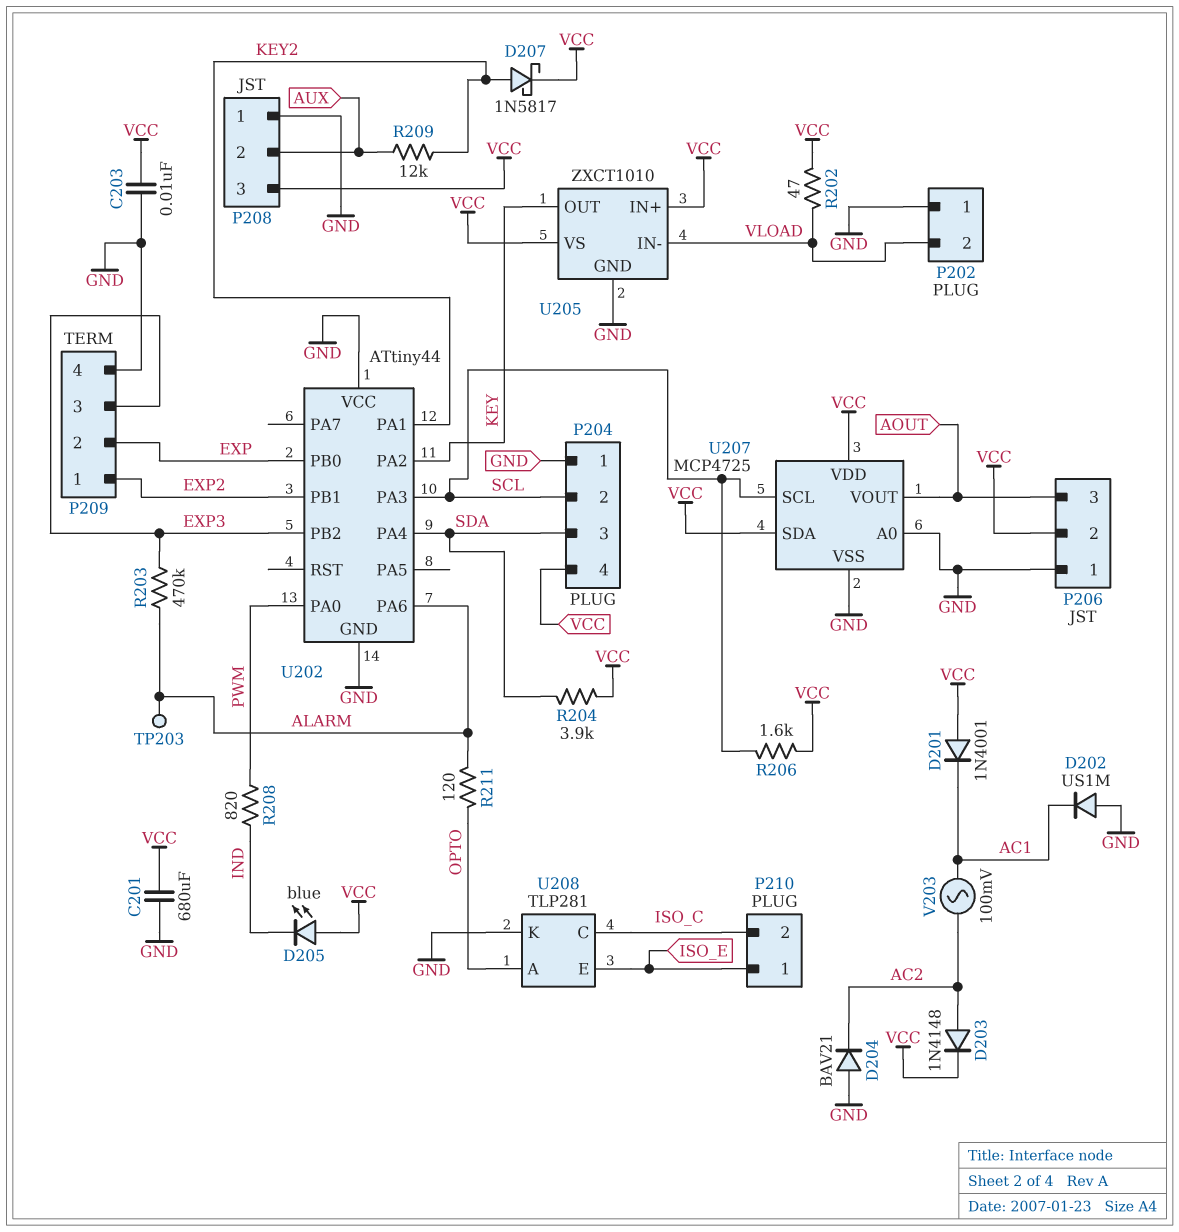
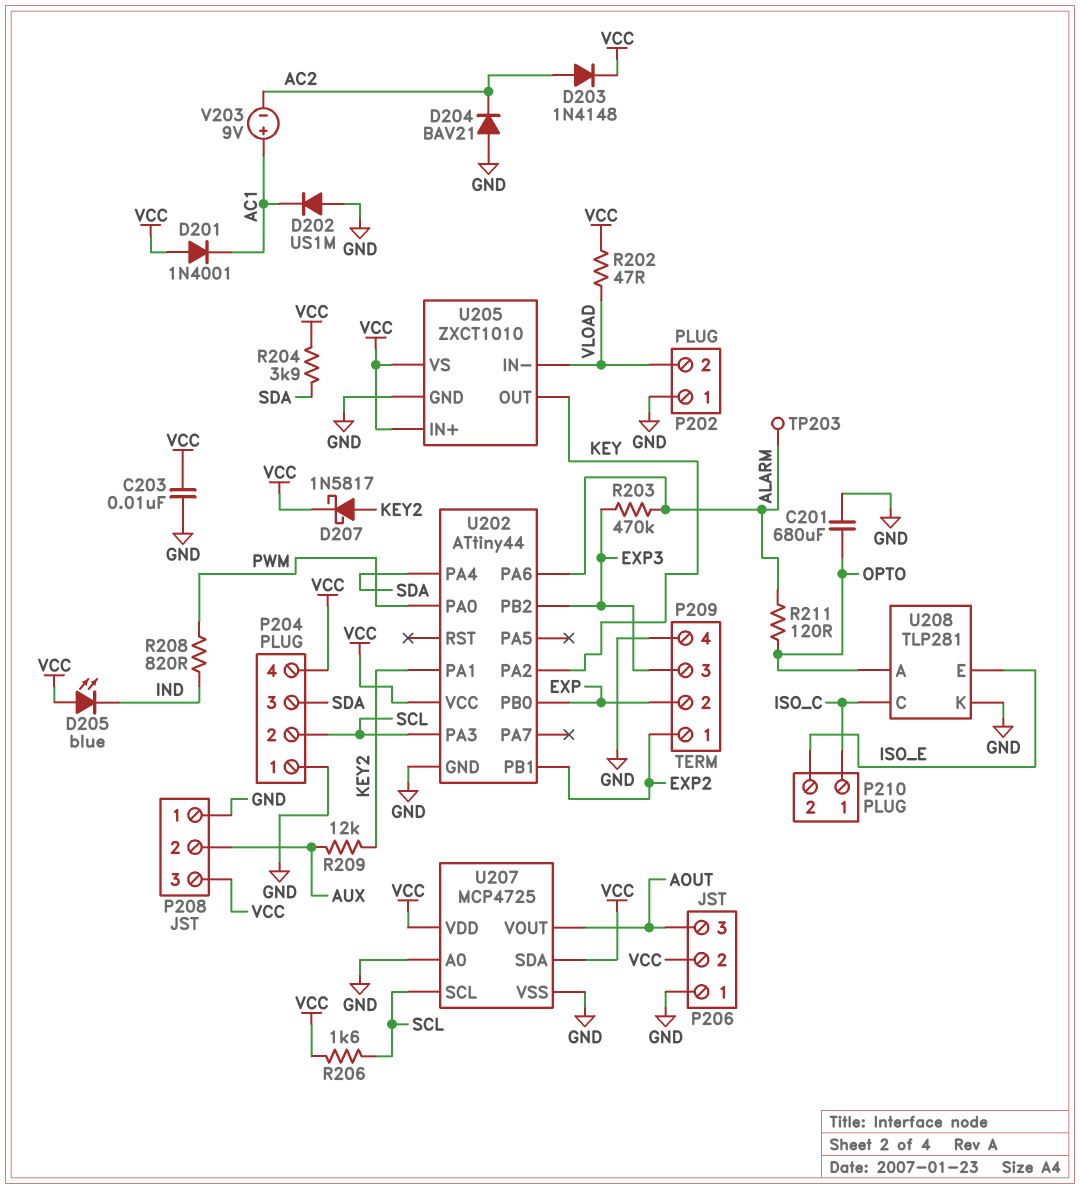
C201: 680uF (GND, VCC) -> 680uF (GND, OPTO)
P210 pin 1: ISO_E -> ISO_C
P210 pin 2: ISO_C -> ISO_E
U202 pin VCC: GND -> VCC
V203: AC 100mV (AC1, AC2) -> 9V (plus AC1, minus AC2)

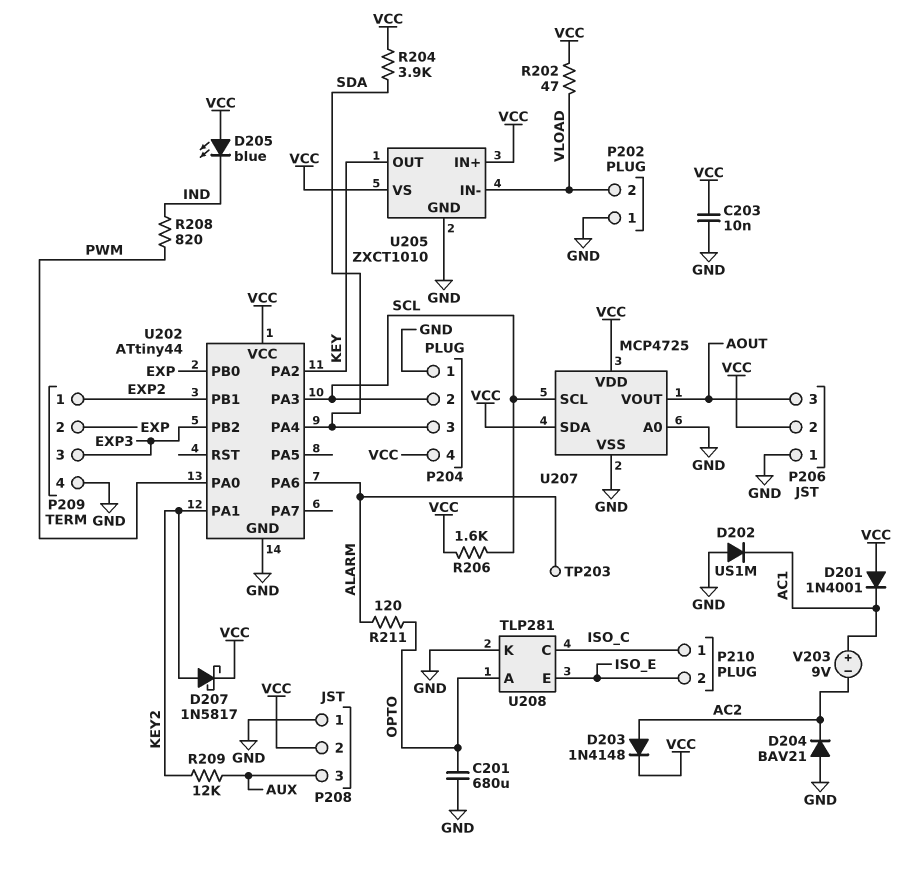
P208 pin 2: AUX -> VCC
P208 pin 3: VCC -> AUX
R203: 470k (ALARM, EXP3) -> none

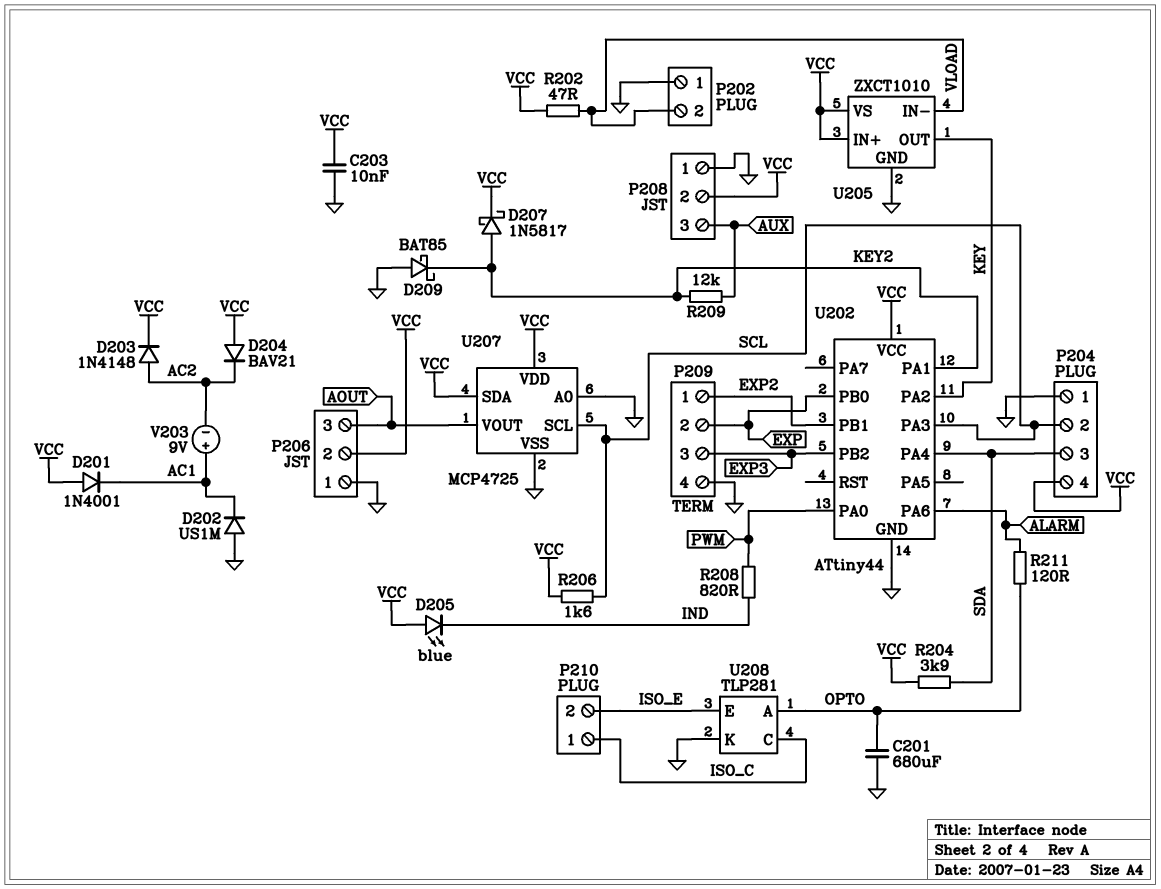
D204: diode BAV21 (A GND, K AC2) -> diode BAV21 (A VCC, K AC2)
D209: none -> schottky BAT85 (A GND, K KEY2)
TP203: test point (ALARM) -> none

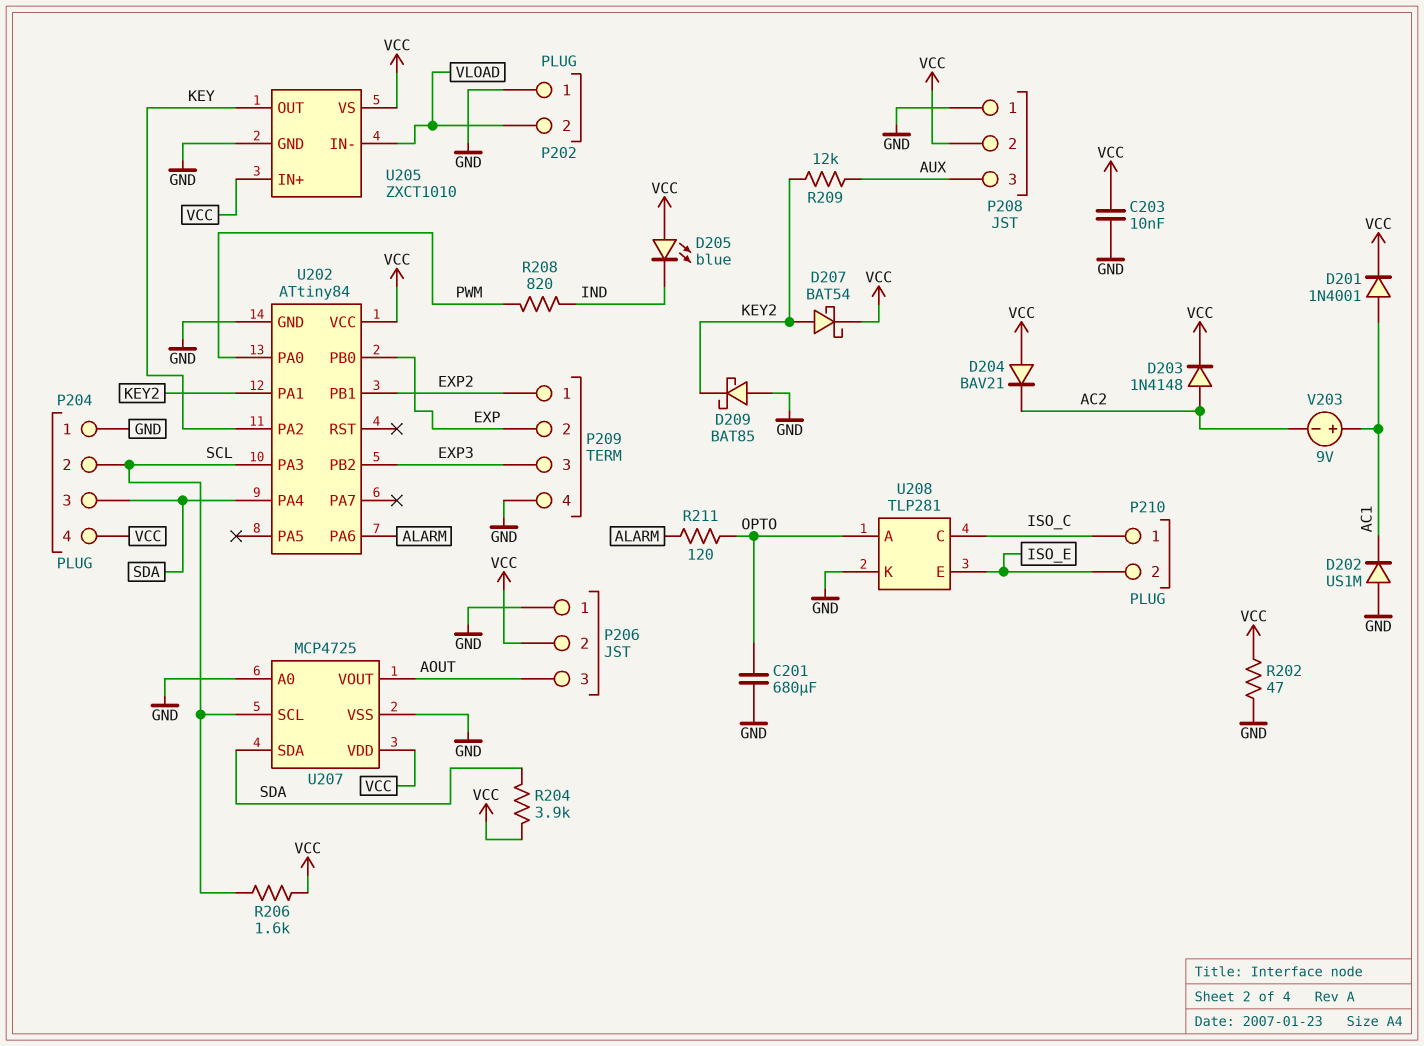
D201: diode 1N4001 (A VCC, K AC1) -> diode 1N4001 (A AC1, K VCC)
D207: schottky 1N5817 (A KEY2, K VCC) -> schottky BAT54 (A KEY2, K VCC)
R202: 47 (VCC, VLOAD) -> 47 (GND, VCC)
U202: ATtiny44 -> ATtiny84
U207 pin SDA: VCC -> SDA

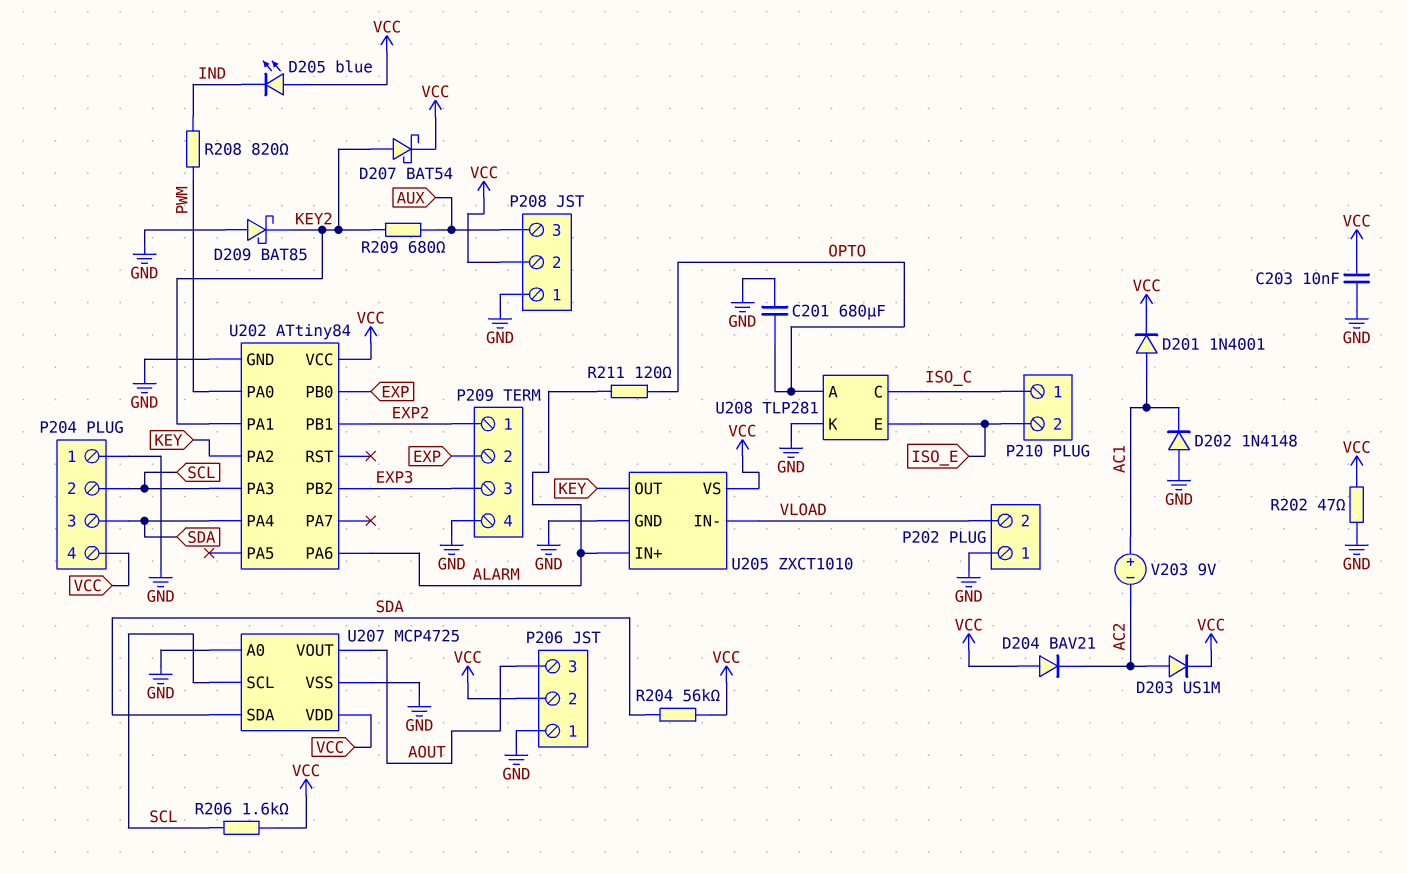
D202: diode US1M (A GND, K AC1) -> diode 1N4148 (A GND, K AC1)
D203: diode 1N4148 (A AC2, K VCC) -> diode US1M (A AC2, K VCC)
R204: 3.9k (SDA, VCC) -> 56k (SDA, VCC)
R209: 12k (AUX, KEY2) -> 680 (AUX, KEY2)
U205 pin IN+: VCC -> ALARM

